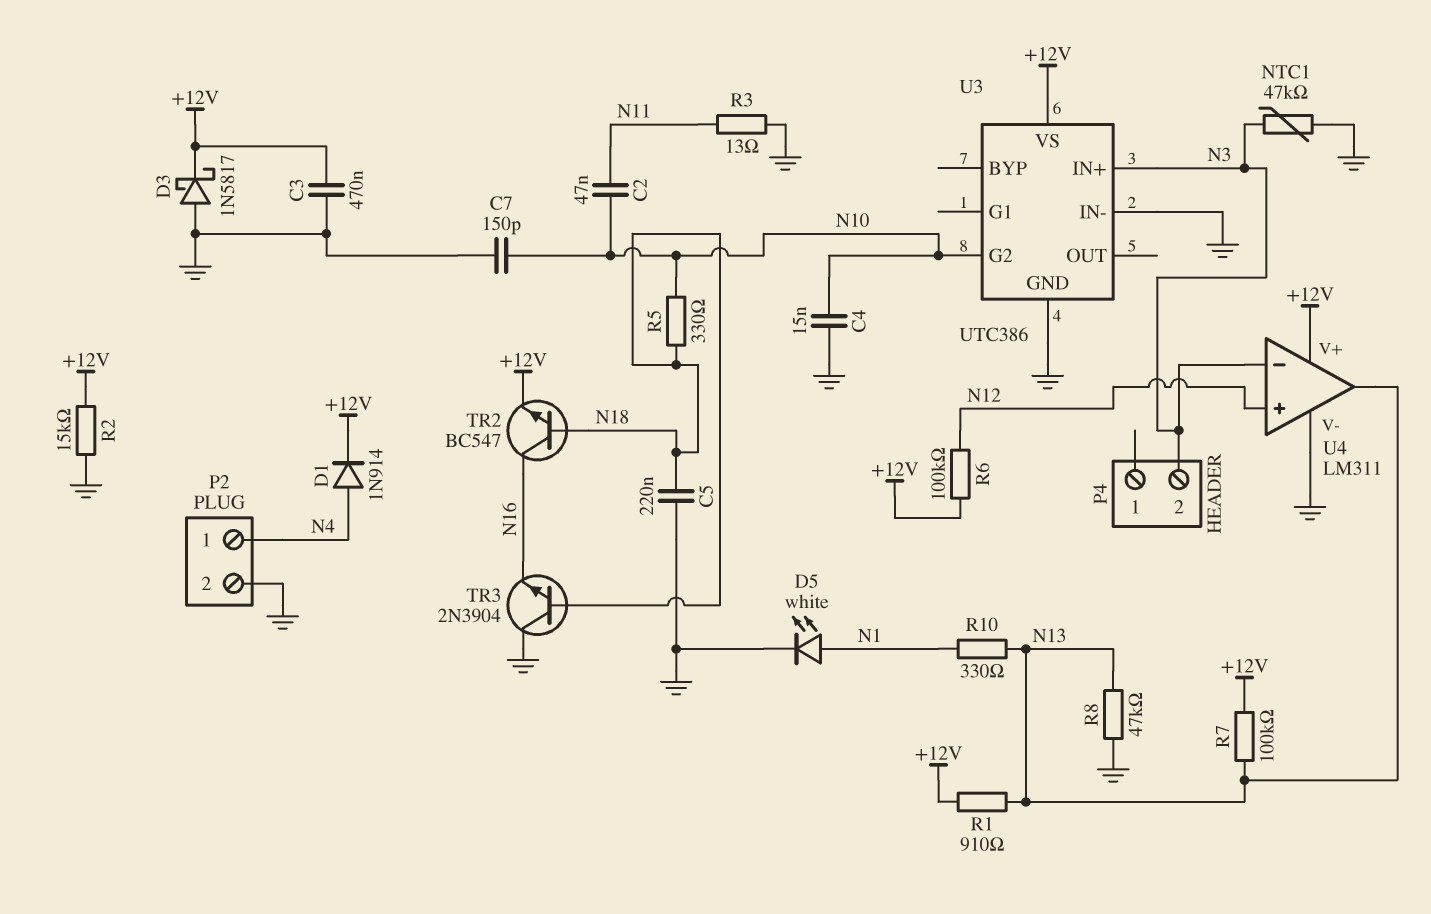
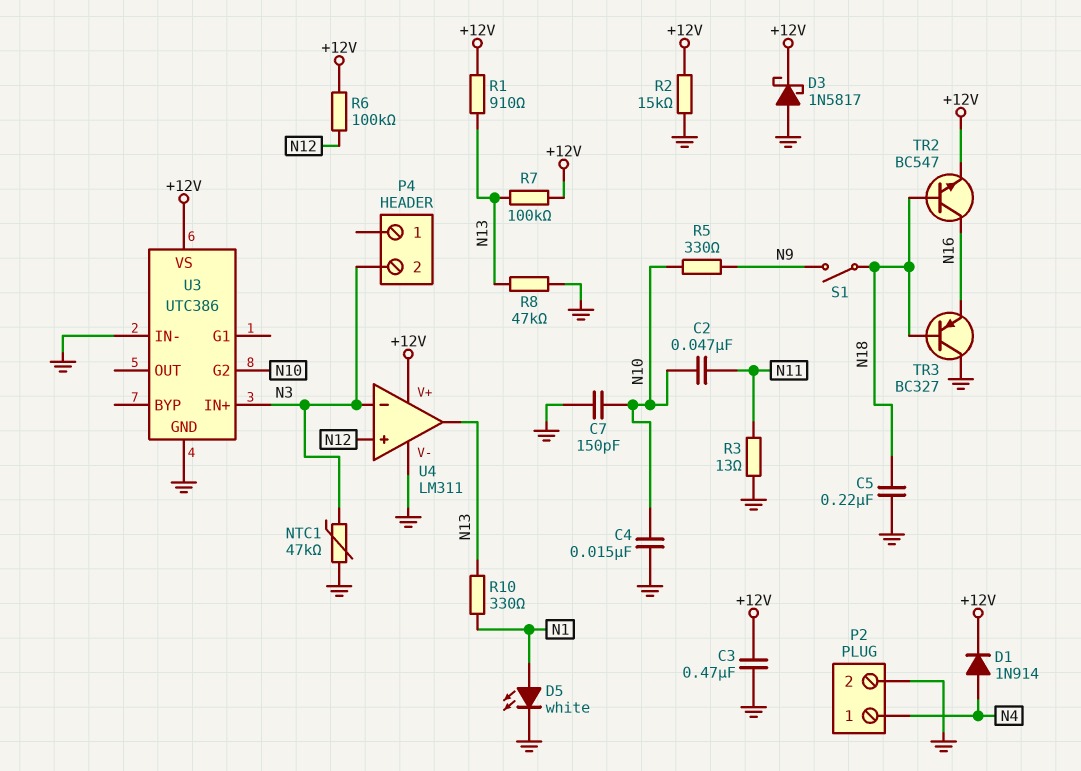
R5: 330 (N10, N18) -> 330 (N9, N10)
S1: none -> switch (N9, N18)
TR3: NPN 2N3904 (B N18, C GND, E N16) -> PNP BC327 (B N18, C GND, E N16)

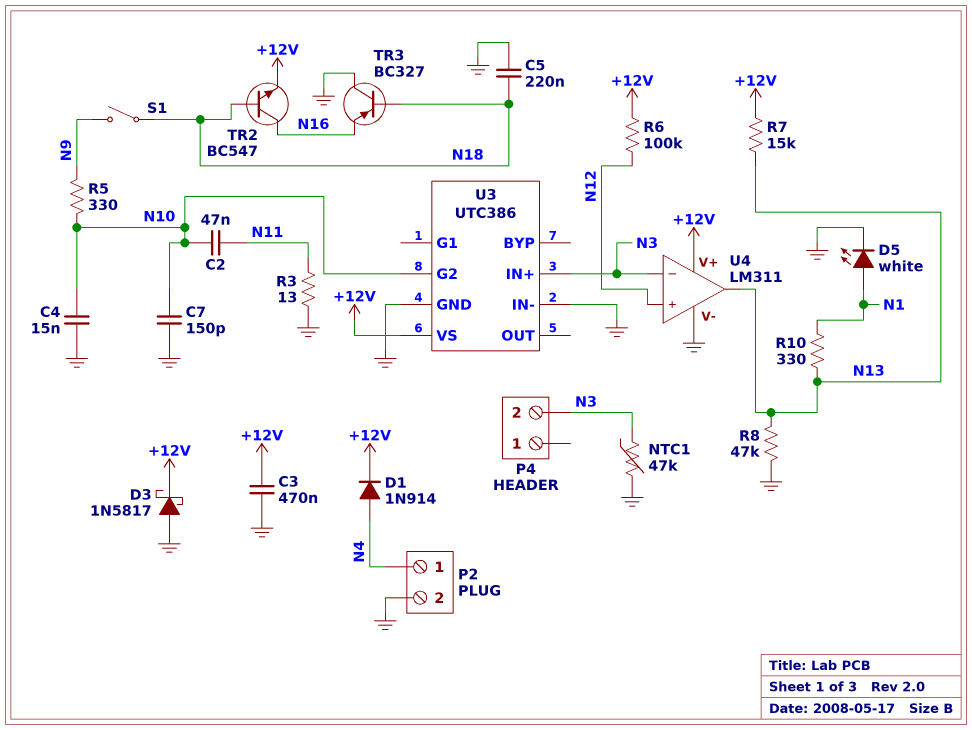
R1: 910 (+12V, N13) -> none
R2: 15k (+12V, GND) -> none
R7: 100k (+12V, N13) -> 15k (+12V, N13)

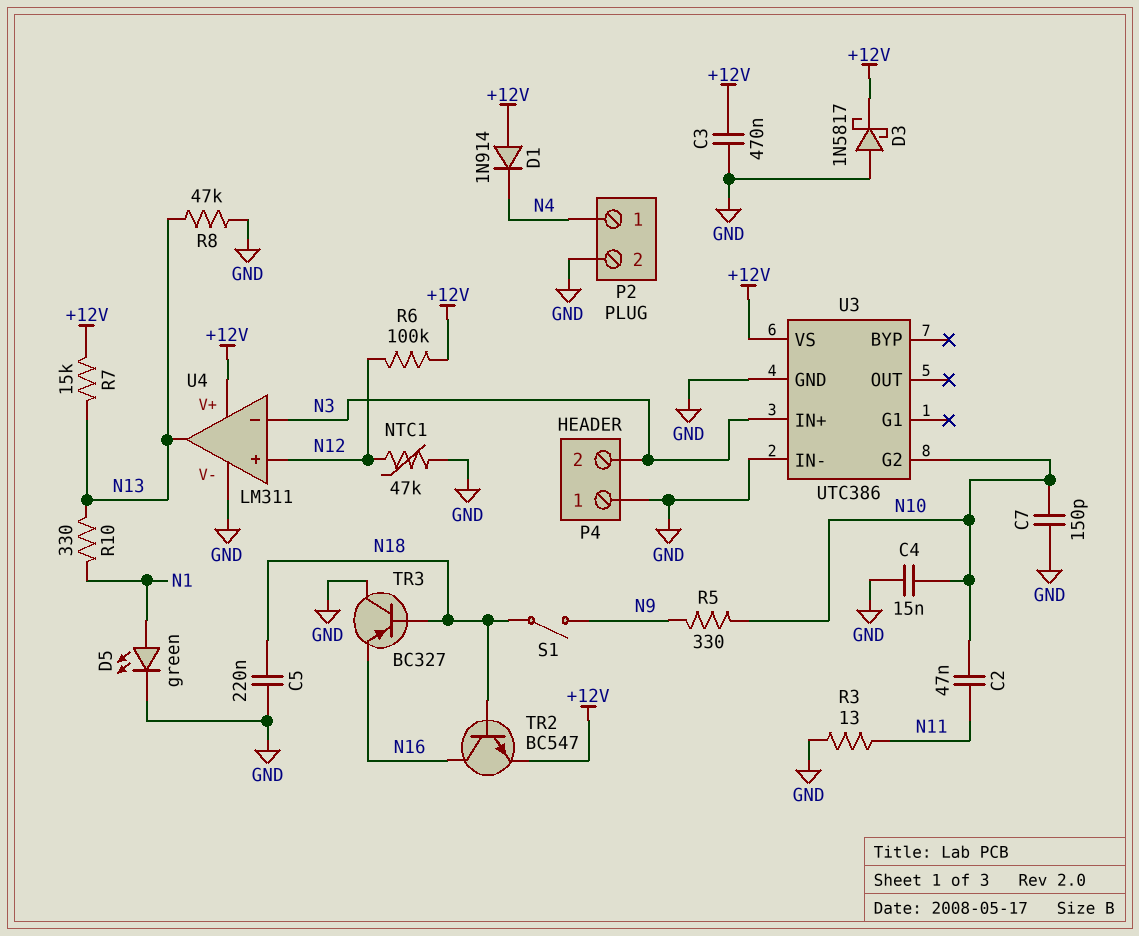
D1: diode 1N914 (A N4, K +12V) -> diode 1N914 (A +12V, K N4)
D5: LED white (A N1, K GND) -> LED green (A N1, K GND)
NTC1: 47k (GND, N3) -> 47k (GND, N12)
P4 pin 1: none -> GND

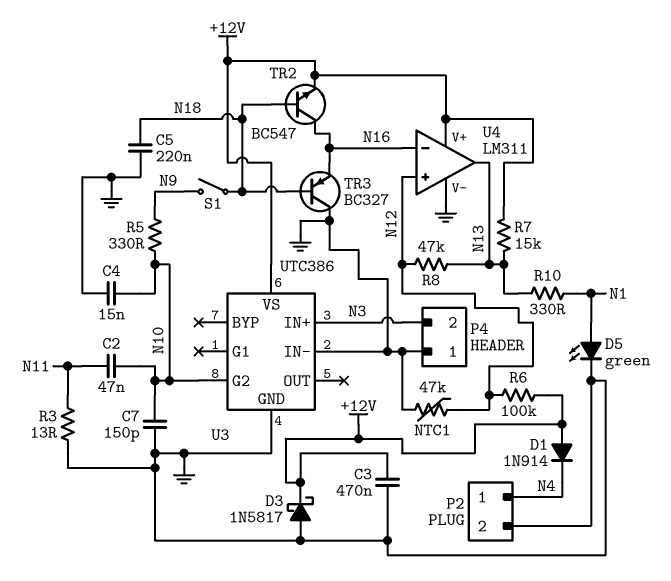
R8: 47k (GND, N13) -> 47k (N12, N13)
U4 pin in-: N3 -> N16

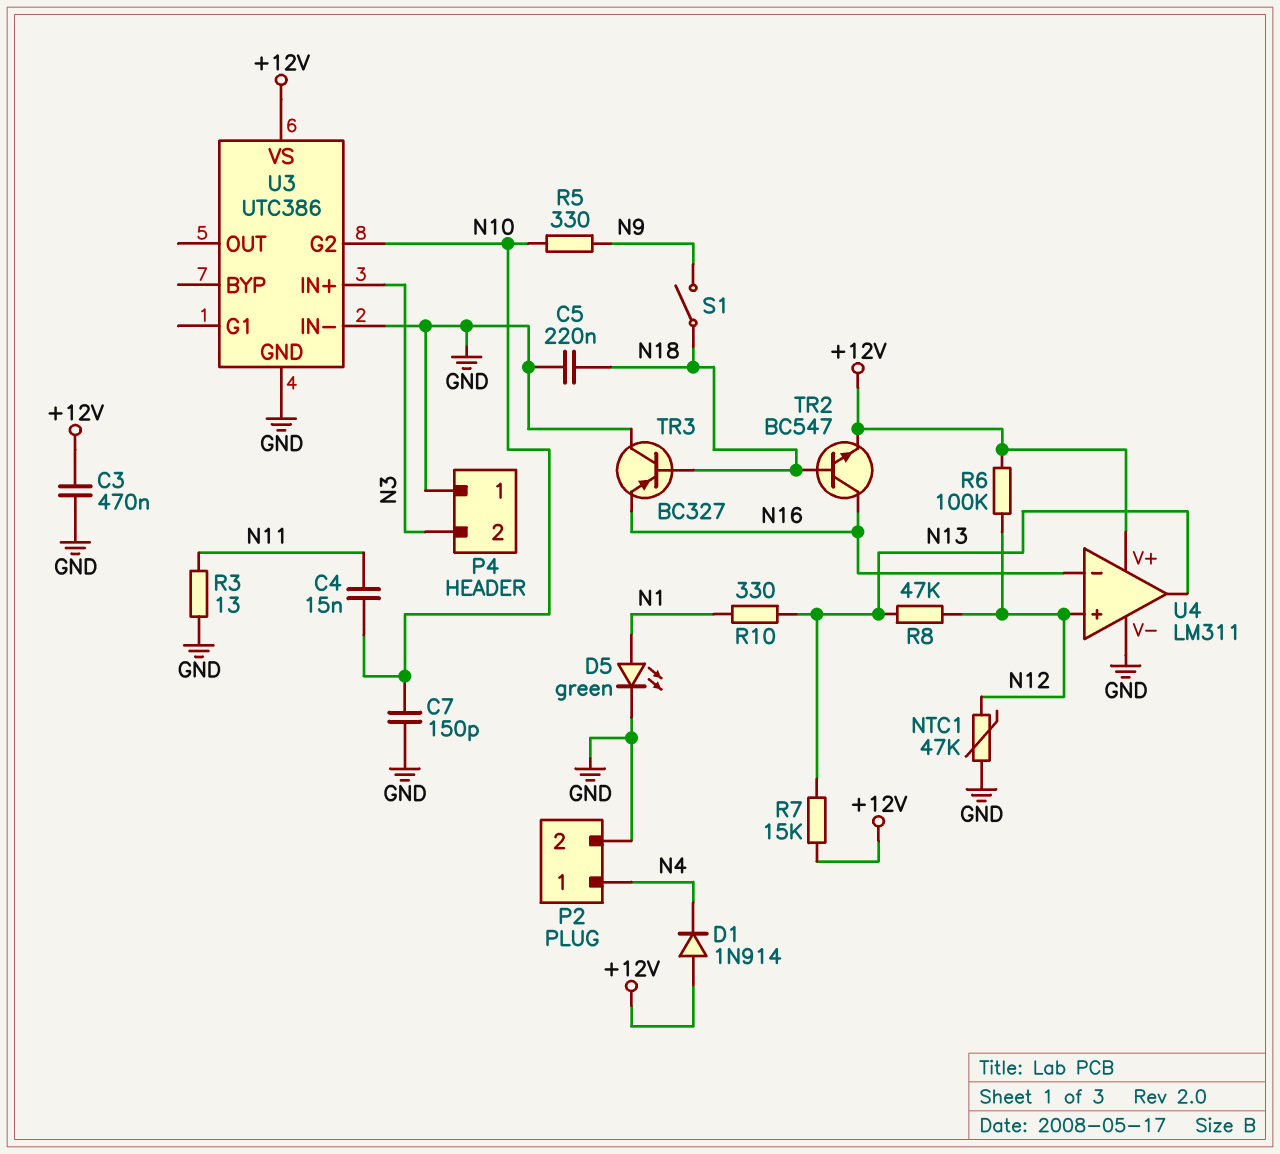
C2: 47nF (N10, N11) -> none
C4: 15nF (GND, N10) -> 15nF (N10, N11)
D3: schottky 1N5817 (A GND, K +12V) -> none

